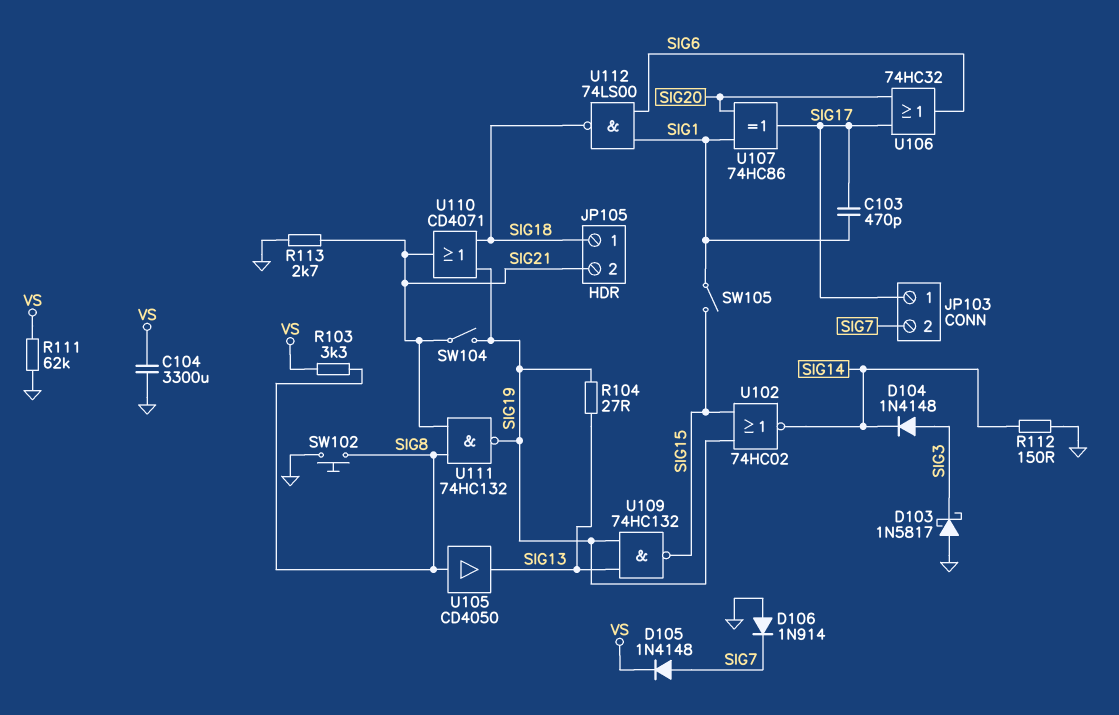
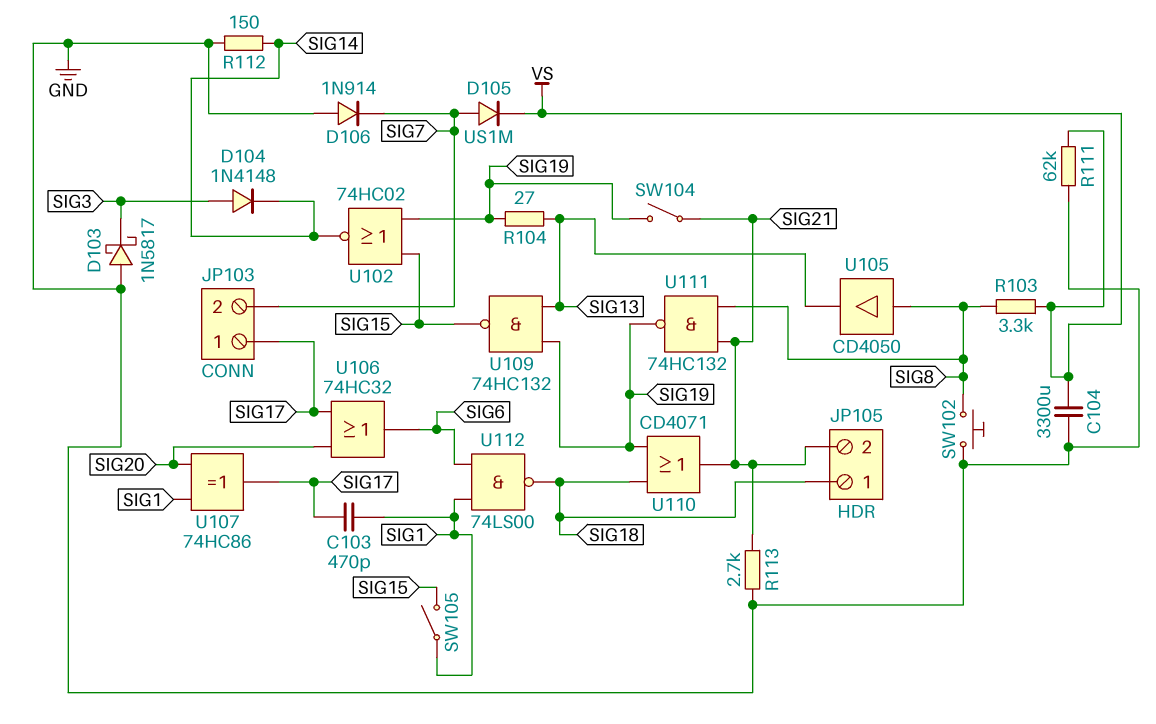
D105: diode 1N4148 (A SIG7, K VS) -> diode US1M (A SIG7, K VS)

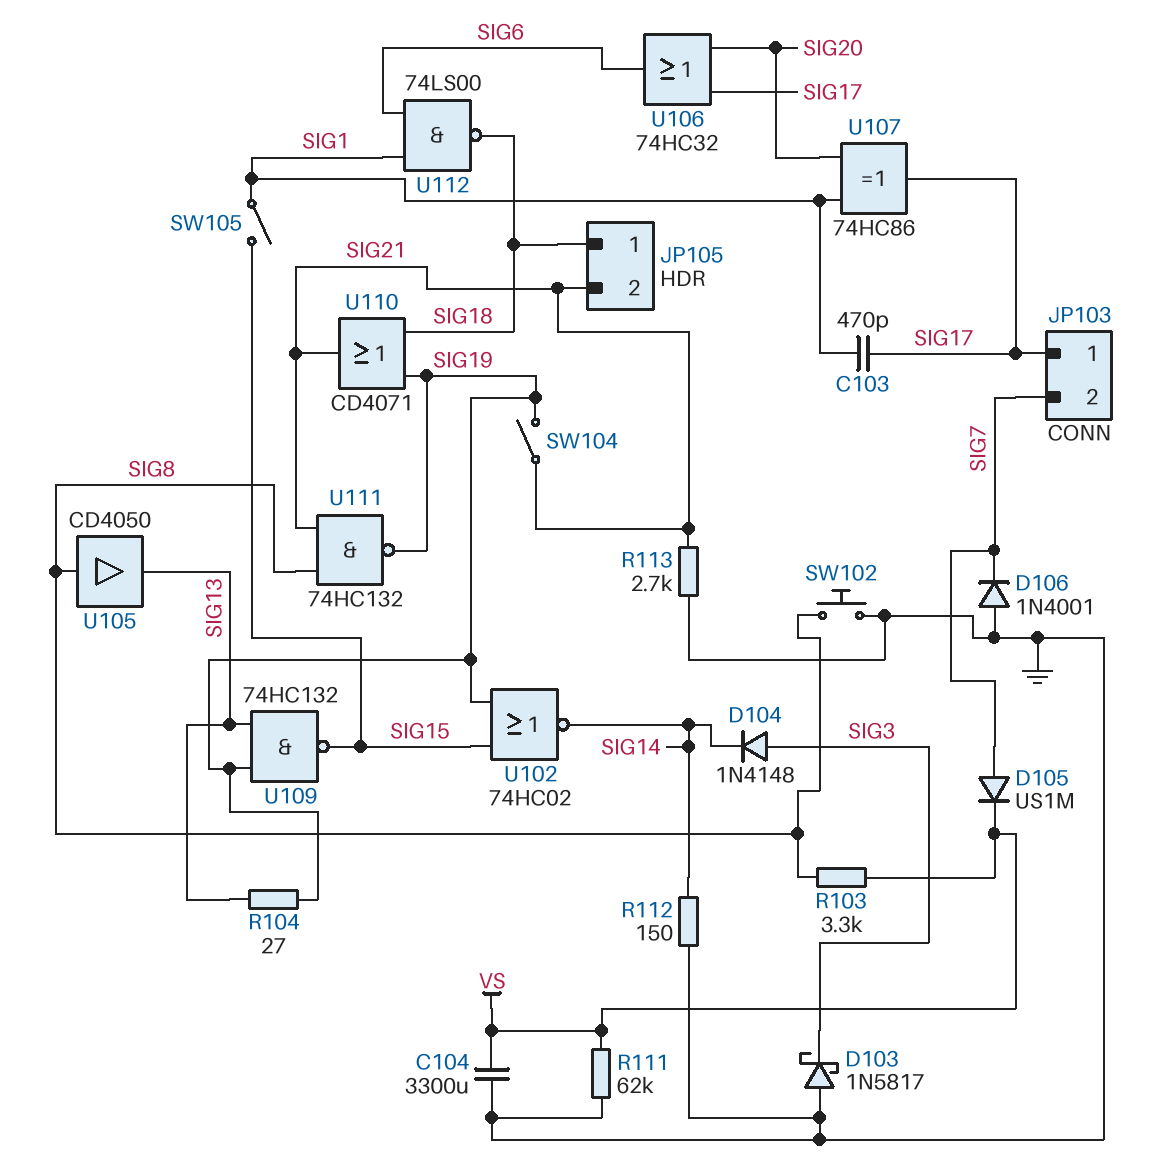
D106: diode 1N914 (A GND, K SIG7) -> diode 1N4001 (A GND, K SIG7)

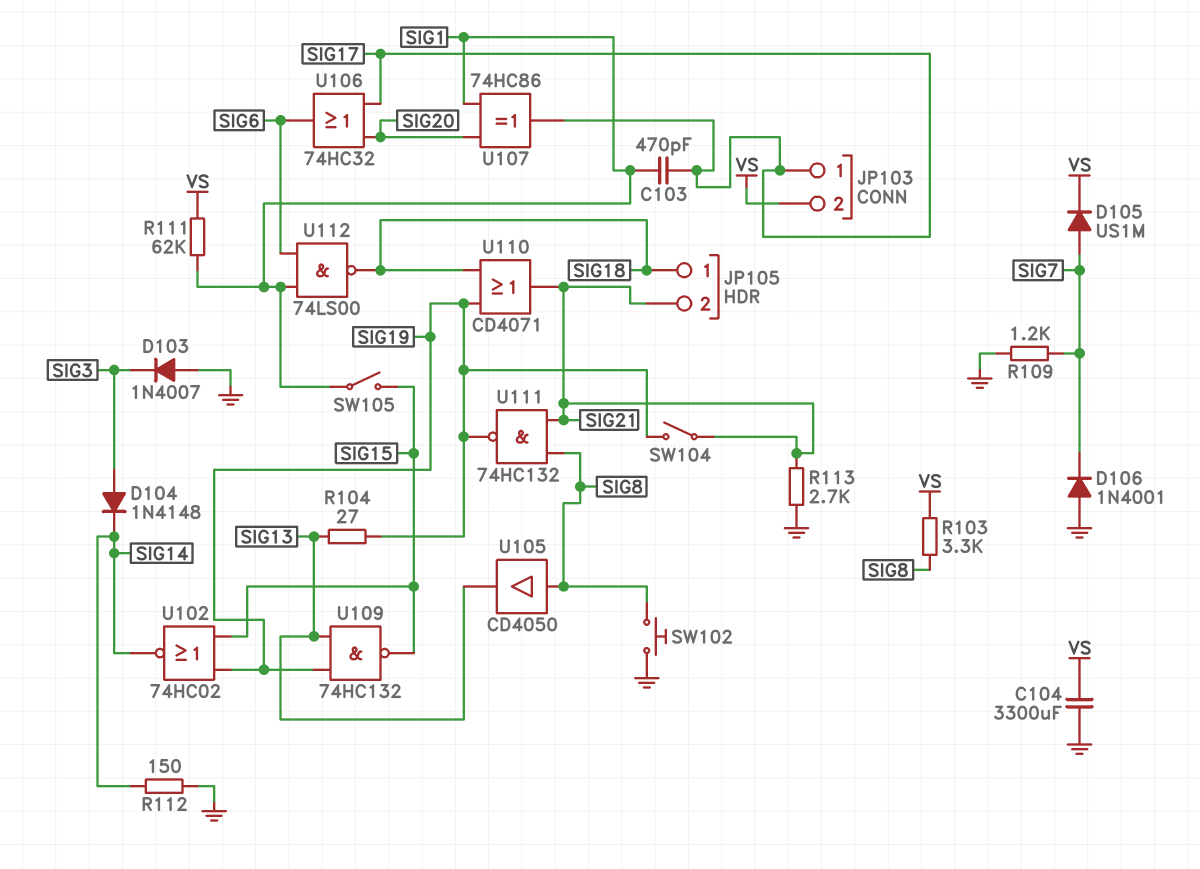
D103: schottky 1N5817 (A GND, K SIG3) -> diode 1N4007 (A GND, K SIG3)
JP103 pin 2: SIG7 -> VS
R109: none -> 1.2k (GND, SIG7)
R111: 62k (GND, VS) -> 62k (SIG1, VS)

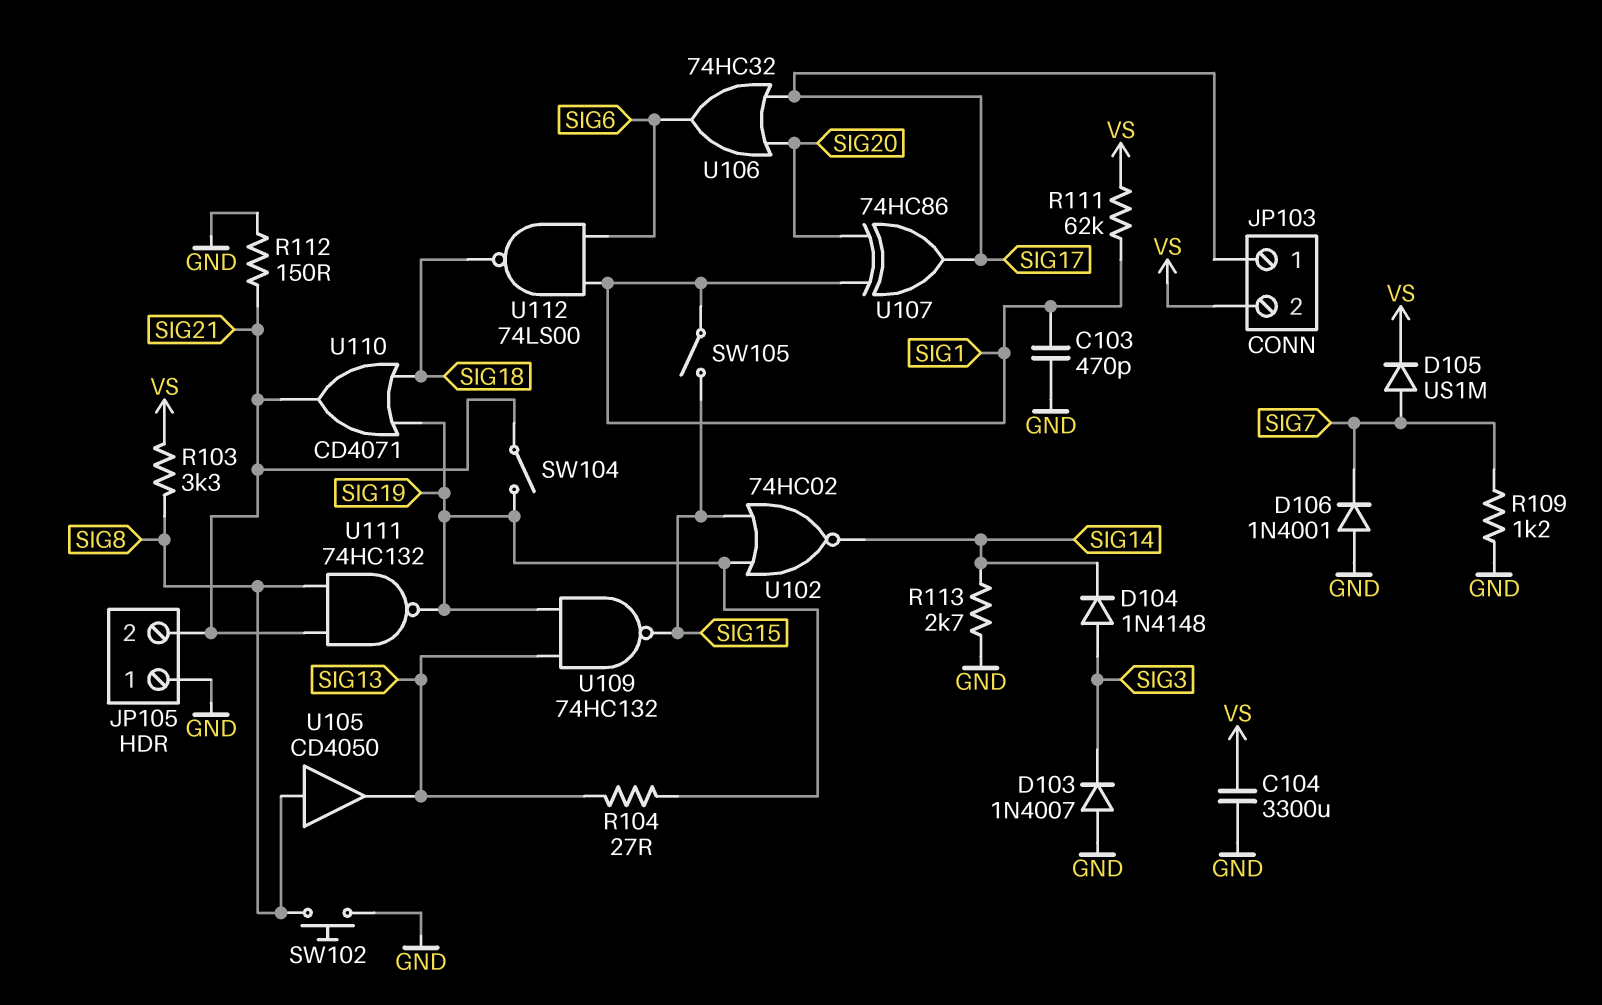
C103: 470pF (SIG1, SIG17) -> 470pF (GND, SIG1)
JP105 pin 1: SIG18 -> GND
R112: 150 (GND, SIG14) -> 150 (GND, SIG21)
R113: 2.7k (GND, SIG21) -> 2.7k (GND, SIG14)

